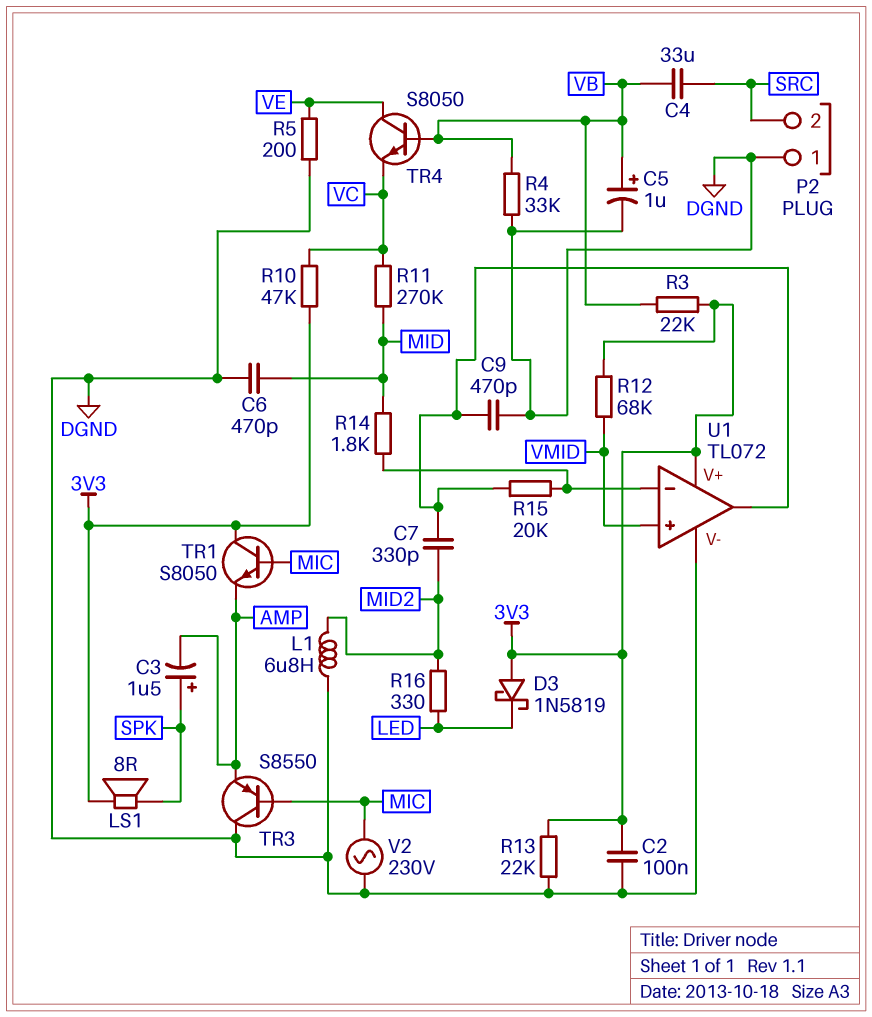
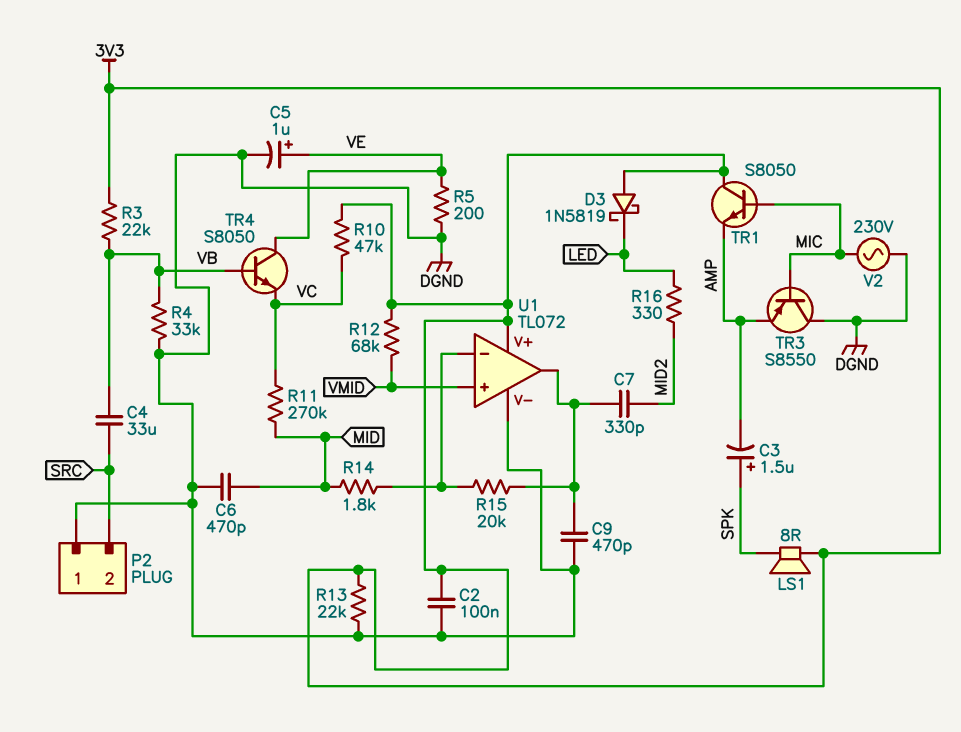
C5: 1uF (plus VB, minus DGND) -> 1uF (plus VE, minus DGND)
L1: 6.8uH (DGND, MID2) -> none

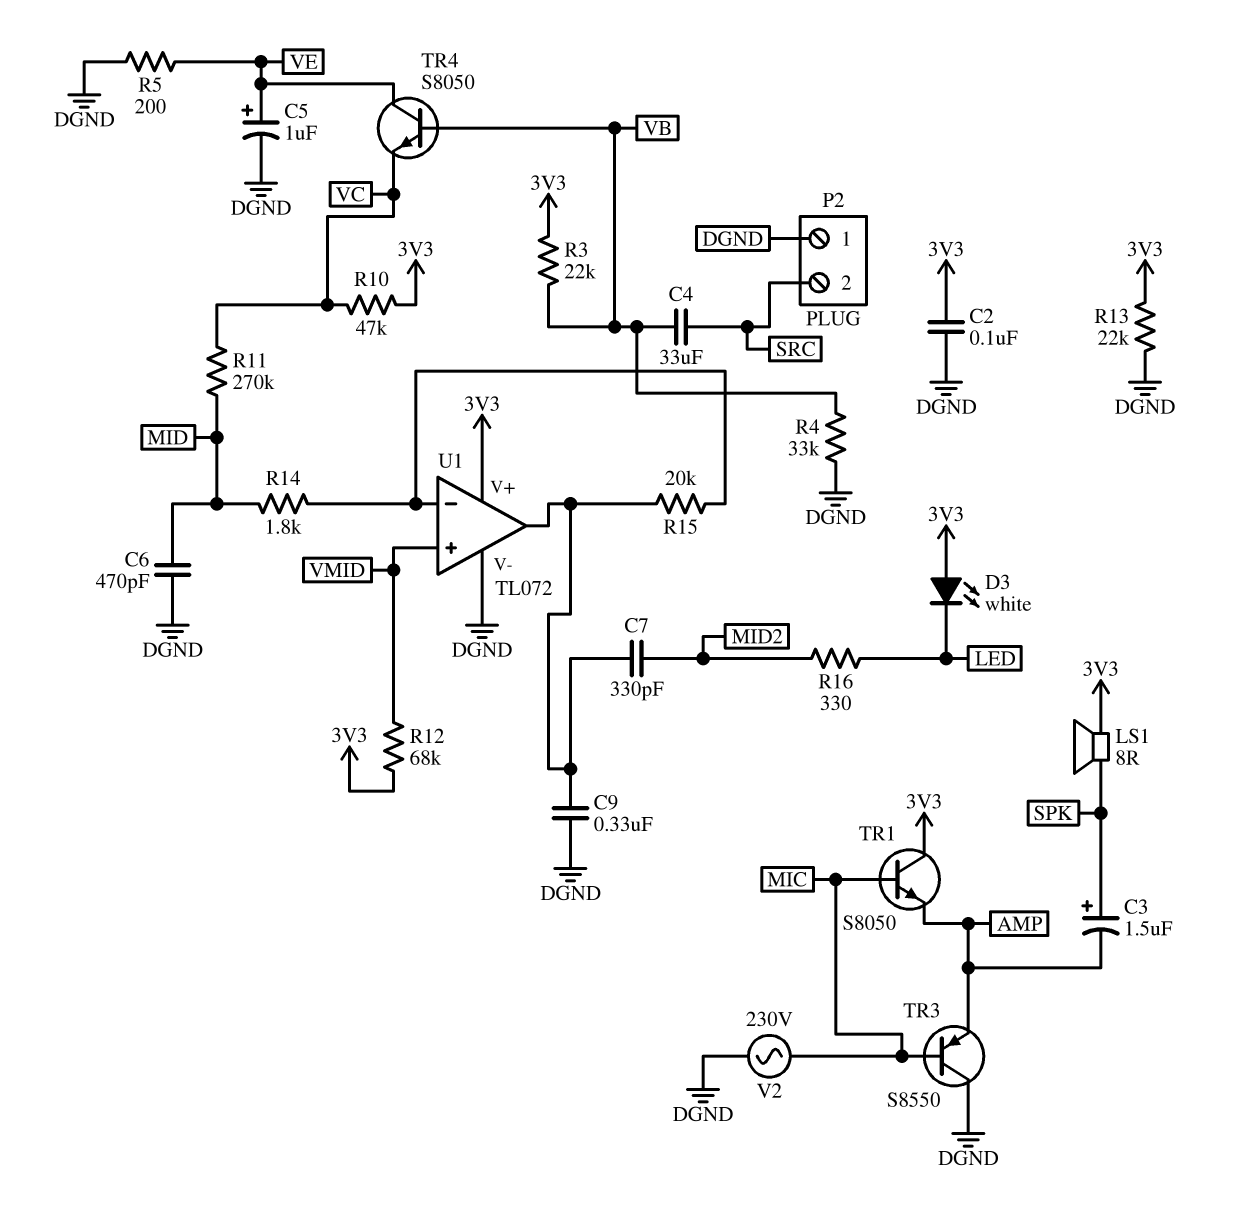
C9: 470pF (DGND, U1/out) -> 330nF (DGND, U1/out)
D3: schottky 1N5819 (A 3V3, K LED) -> LED white (A 3V3, K LED)

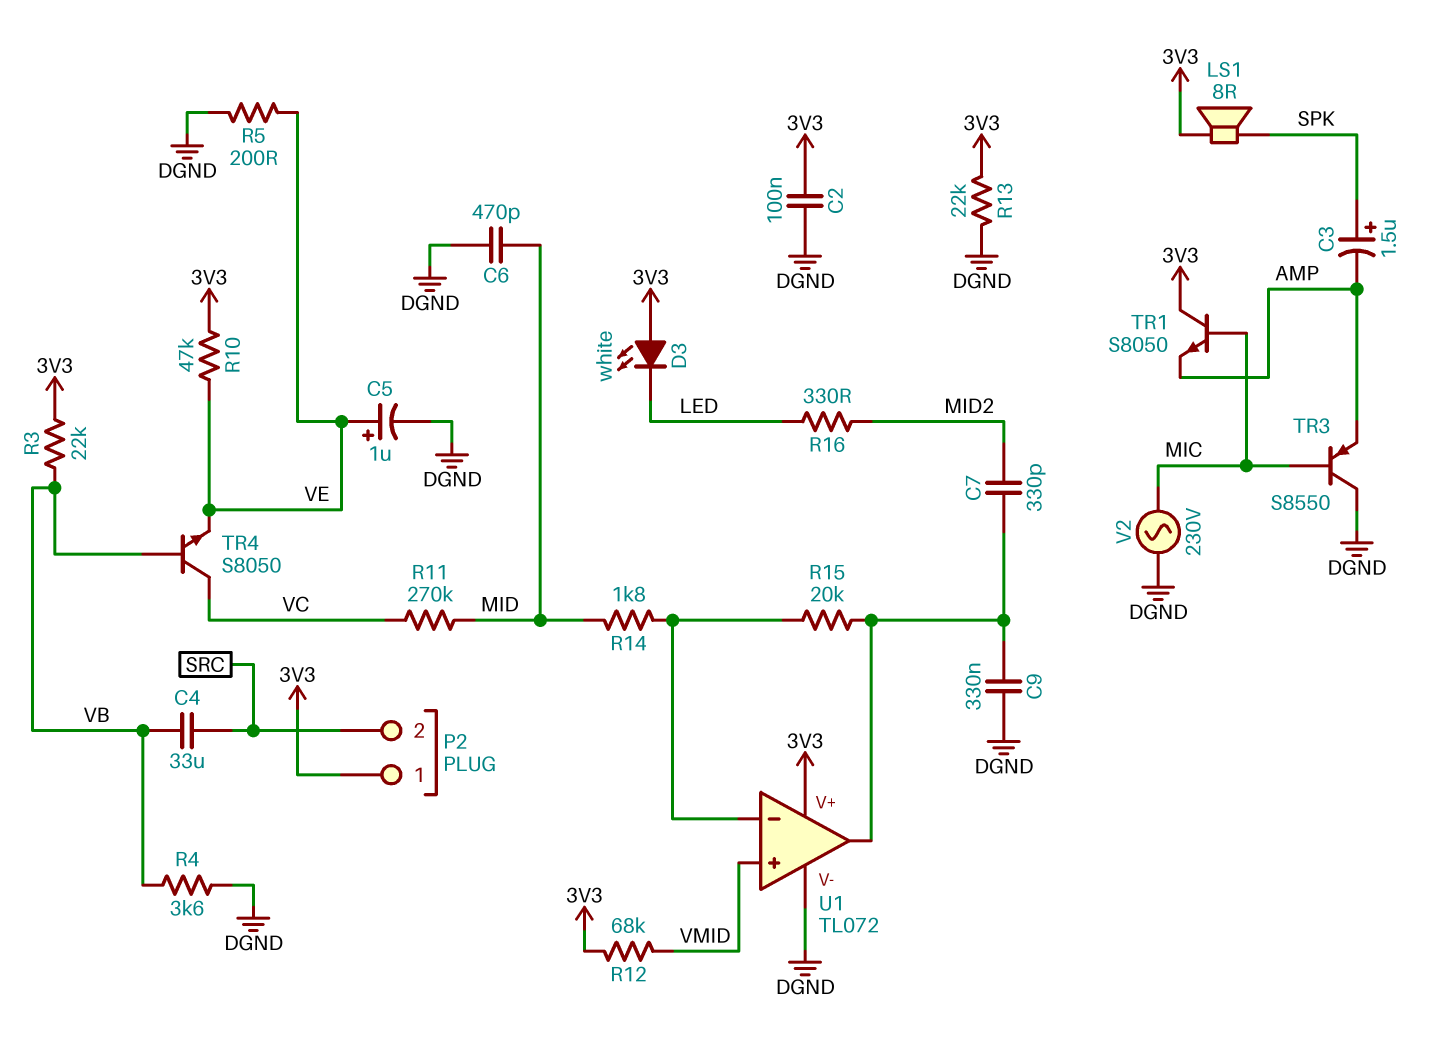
P2 pin 1: DGND -> 3V3
R4: 33k (DGND, VB) -> 3.6k (DGND, VB)
R10: 47k (3V3, VC) -> 47k (3V3, VE)
TR4: NPN S8050 (B VB, C VE, E VC) -> NPN S8050 (B VB, C VC, E VE)

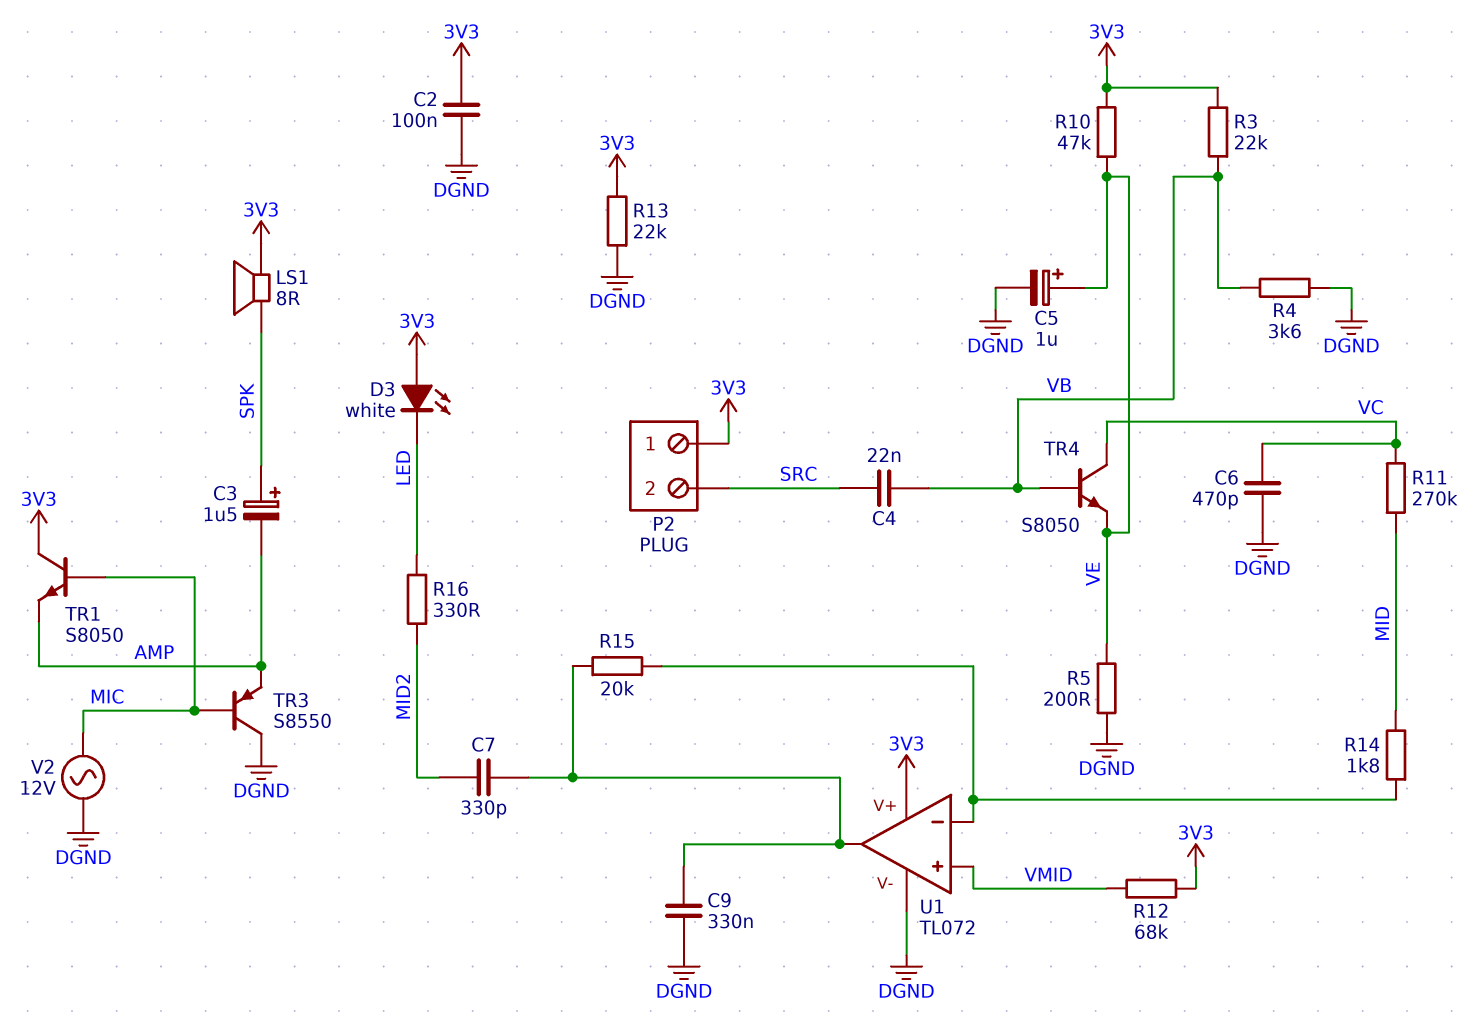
C4: 33uF (SRC, VB) -> 22nF (SRC, VB)
C6: 470pF (DGND, MID) -> 470pF (DGND, VC)
V2: AC 230V (DGND, MIC) -> AC 12V (DGND, MIC)

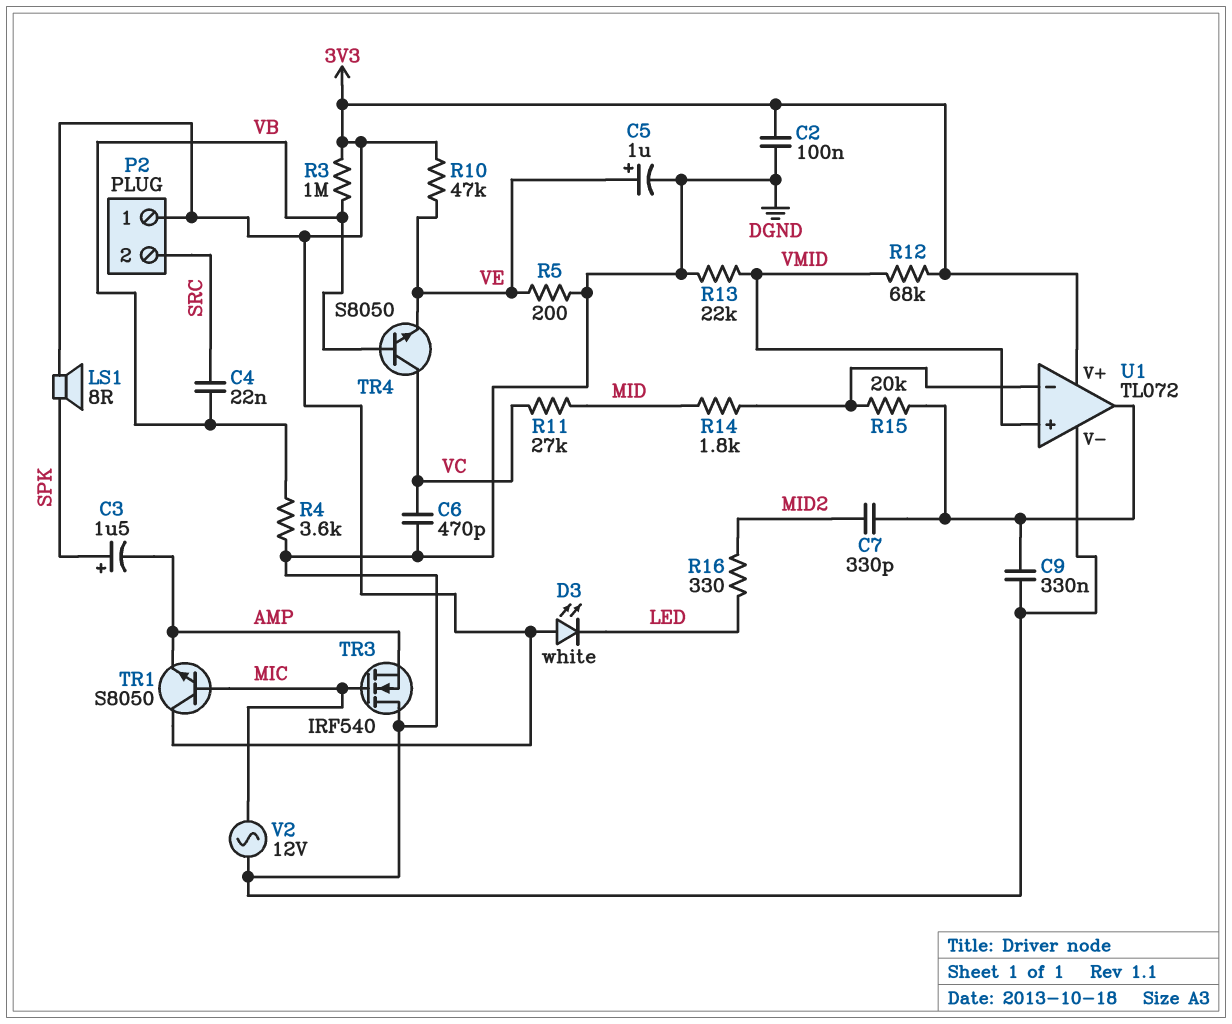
R3: 22k (3V3, VB) -> 1M (3V3, VB)
R11: 270k (MID, VC) -> 27k (MID, VC)
R13: 22k (3V3, DGND) -> 22k (DGND, VMID)
TR3: PNP S8550 (B MIC, C DGND, E AMP) -> NMOS IRF540 (G MIC, D DGND, S AMP)

